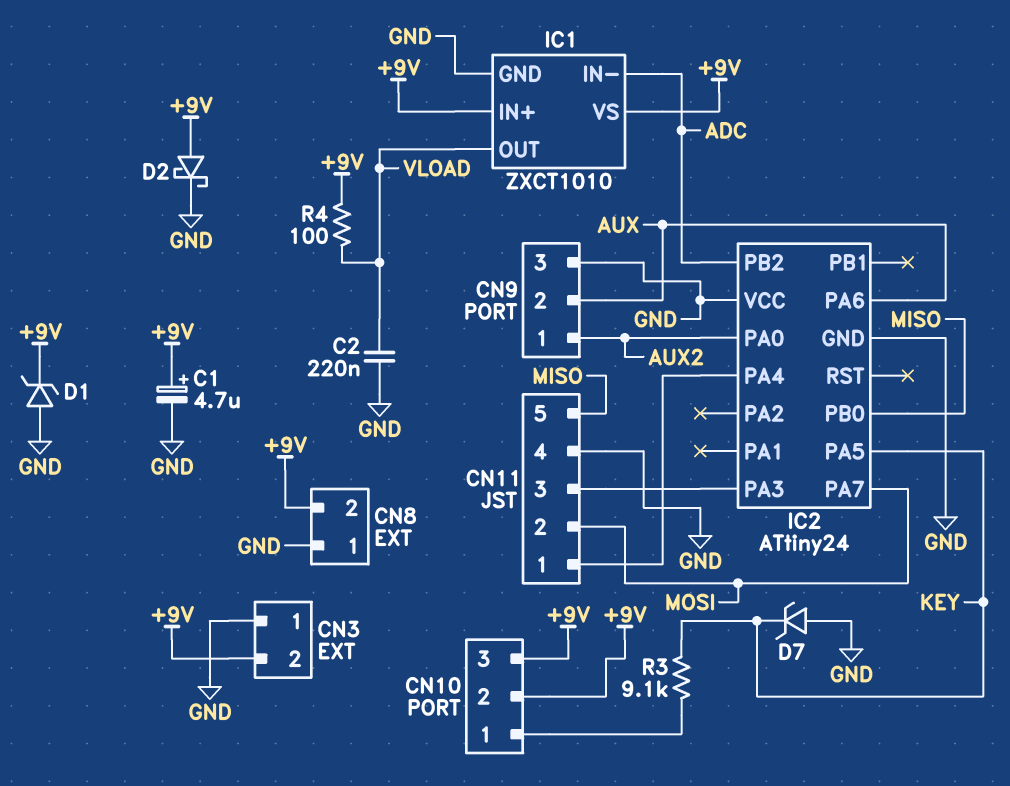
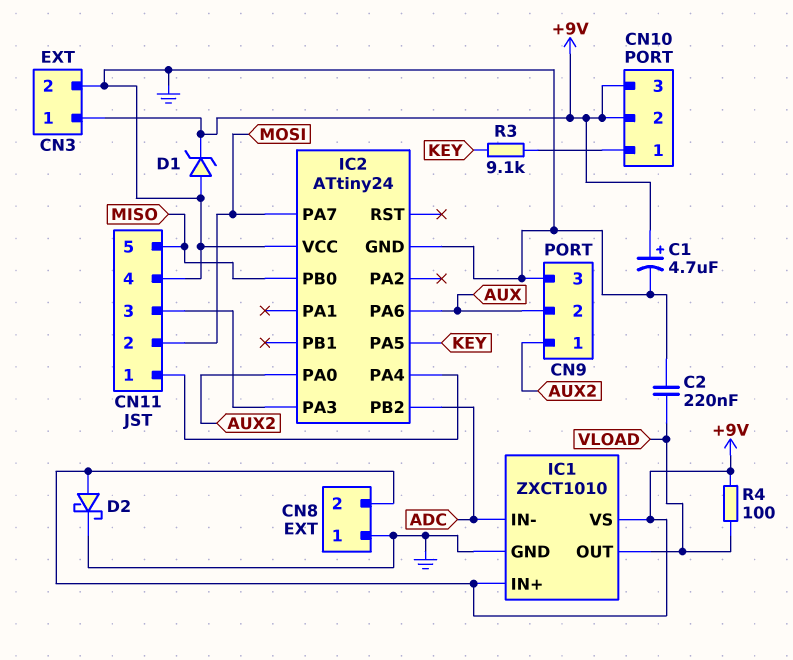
CN3 pin 1: GND -> +9V
CN3 pin 2: +9V -> GND
D7: zener (A GND, K KEY) -> none

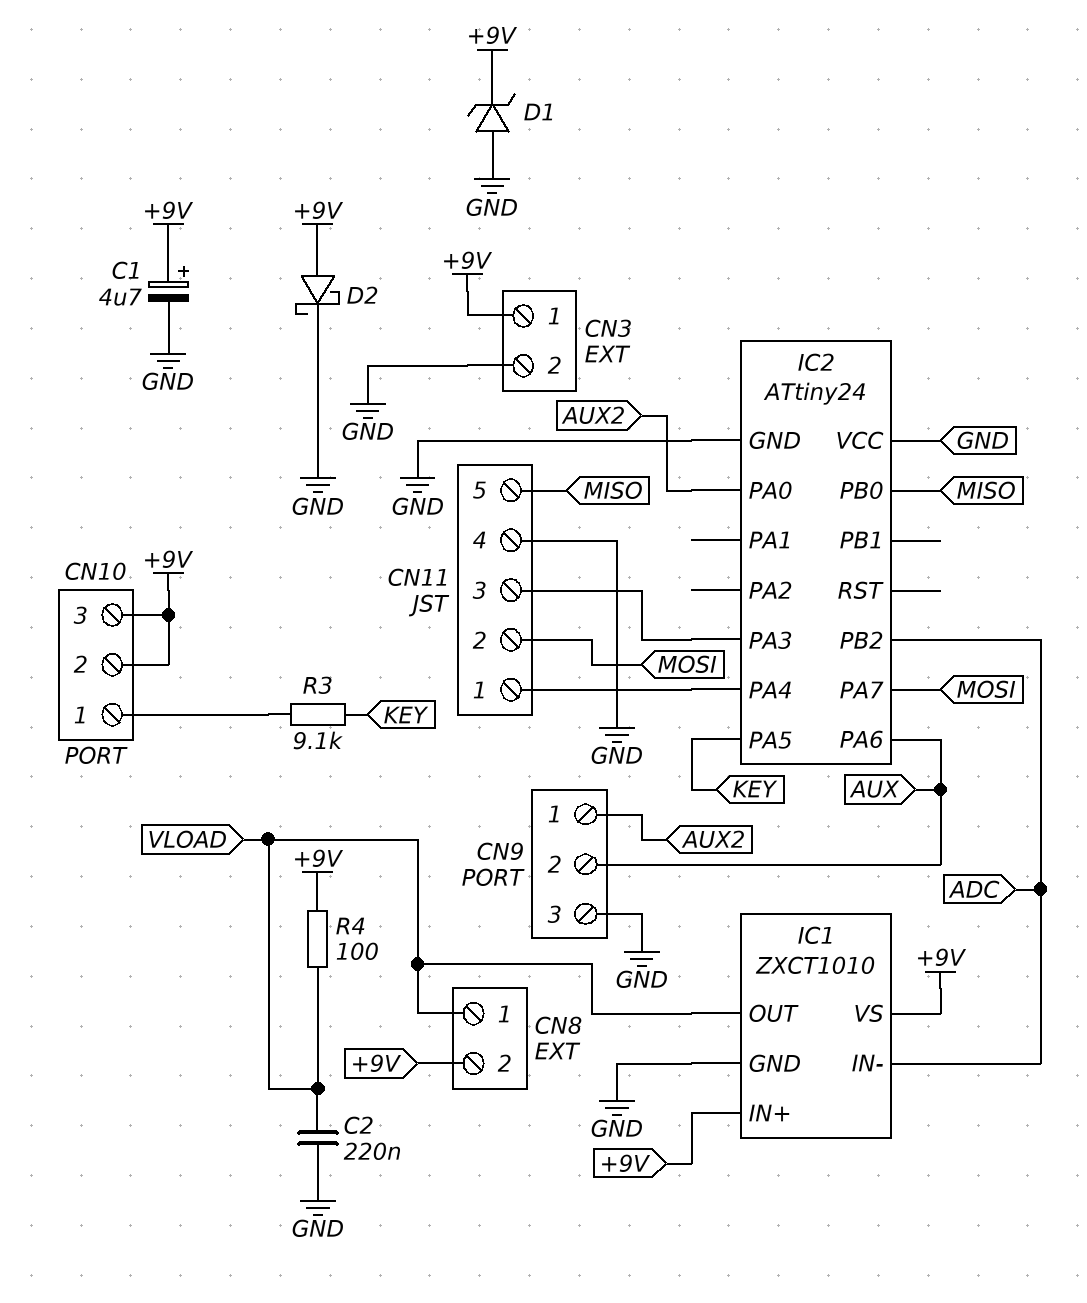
CN8 pin 1: GND -> VLOAD

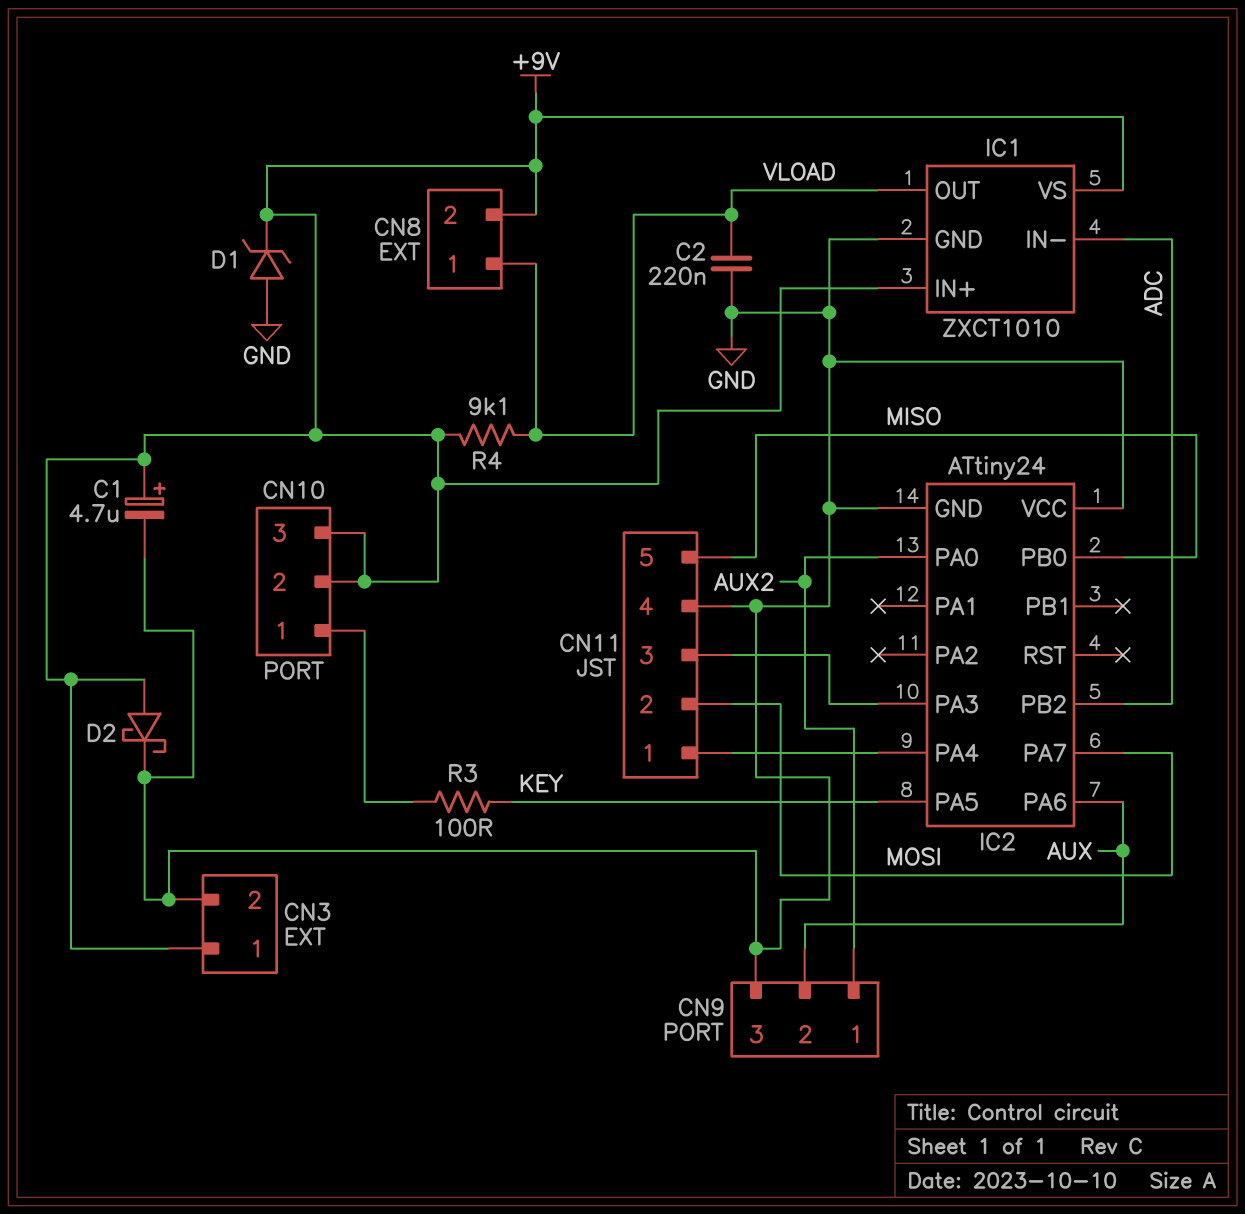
R3: 9.1k (CN10/1, KEY) -> 100 (CN10/1, KEY)
R4: 100 (+9V, VLOAD) -> 9.1k (+9V, VLOAD)

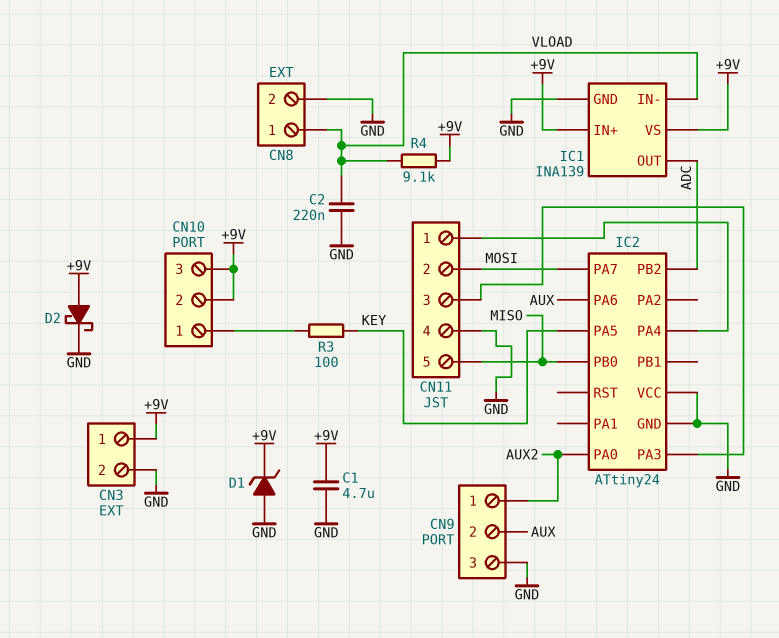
C1: 4.7uF (plus +9V, minus GND) -> 4.7uF (+9V, GND)
CN8 pin 2: +9V -> GND
IC1: ZXCT1010 -> INA139
IC1 pin IN-: ADC -> VLOAD
IC1 pin OUT: VLOAD -> ADC

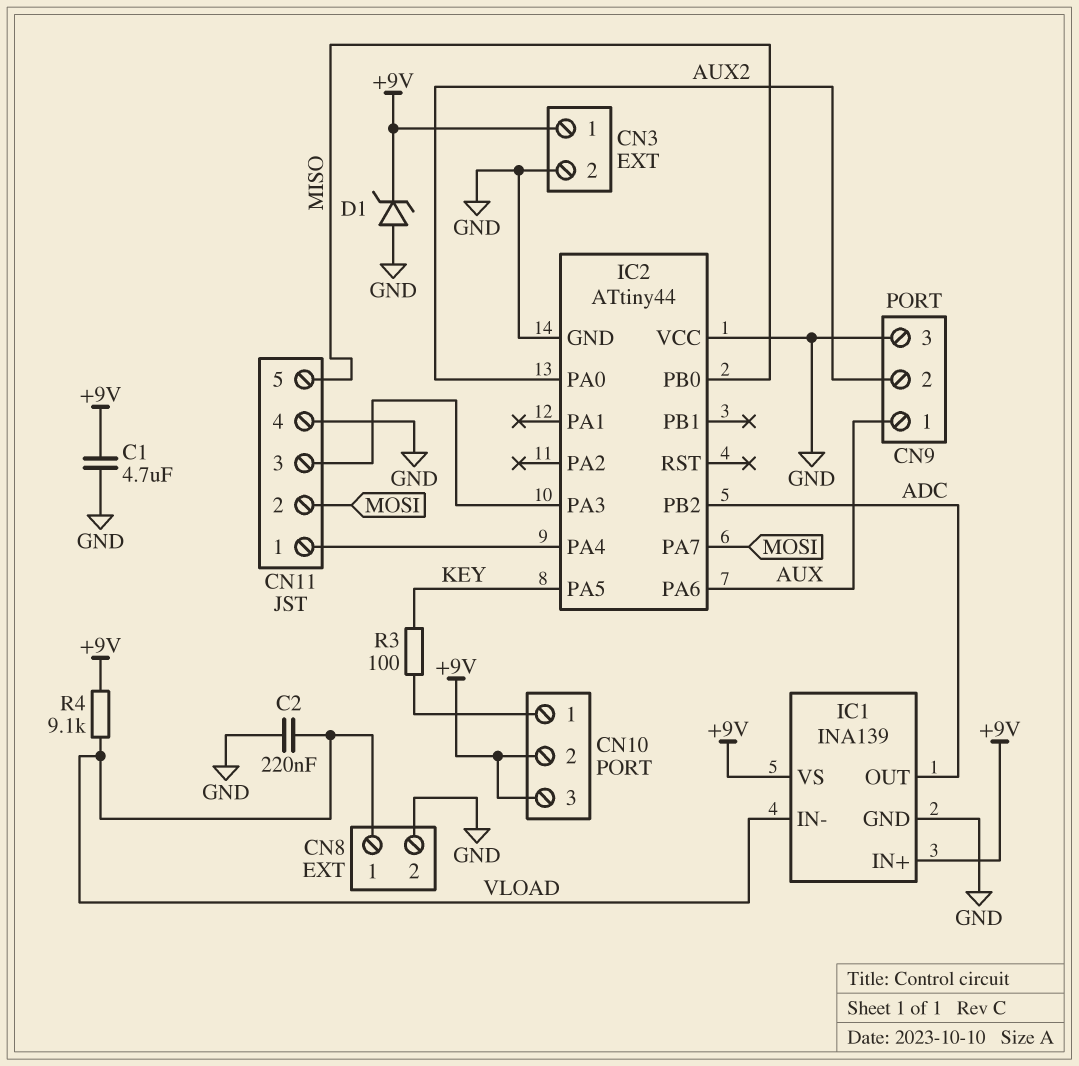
CN9 pin 1: AUX2 -> AUX
CN9 pin 2: AUX -> AUX2
D2: schottky (A +9V, K GND) -> none
IC2: ATtiny24 -> ATtiny44

